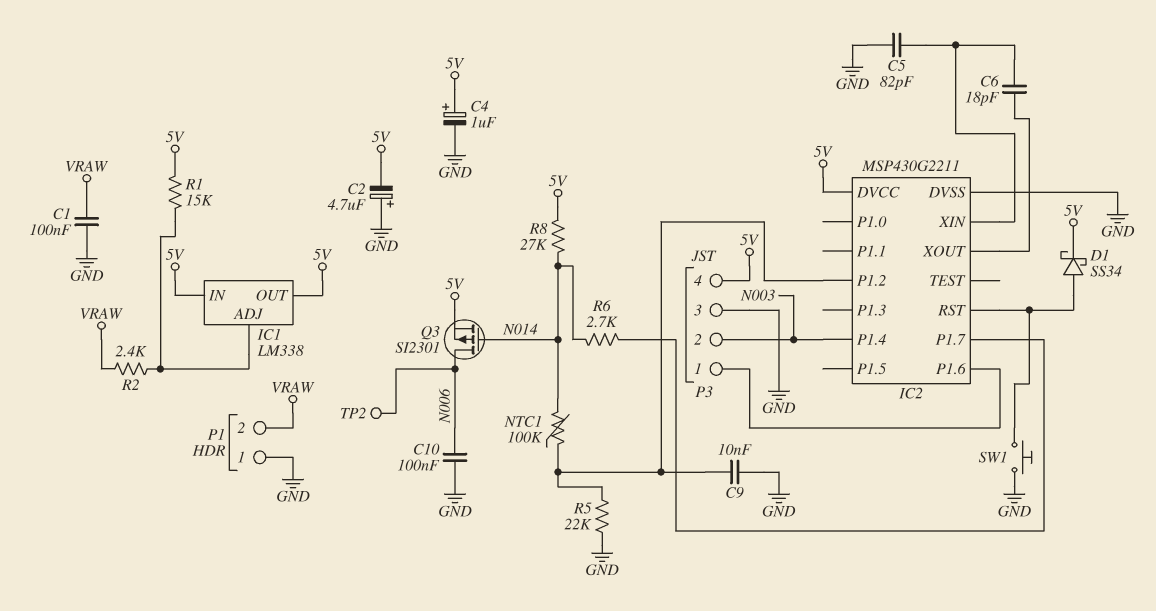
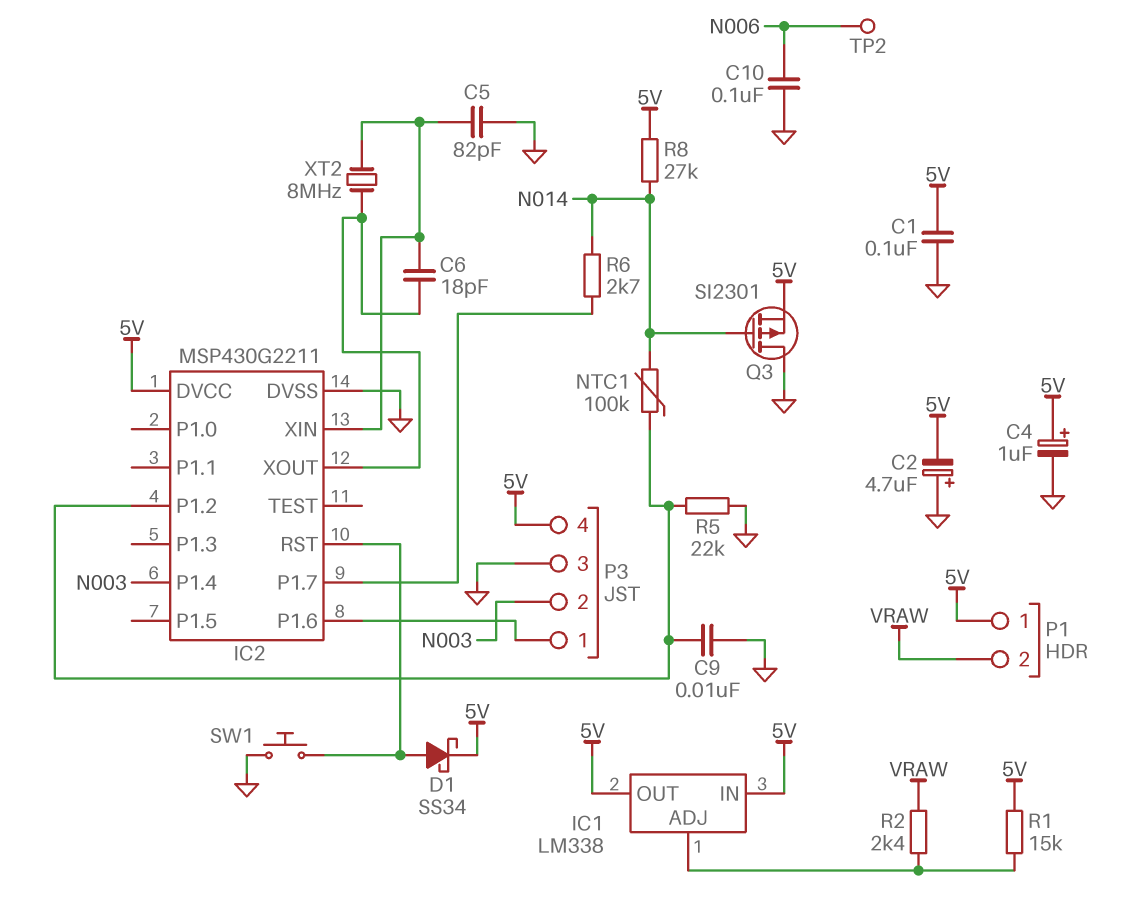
C1: 100nF (GND, VRAW) -> 100nF (5V, GND)
P1 pin 1: GND -> 5V
Q3: PMOS SI2301 (G N014, D N006, S 5V) -> PMOS SI2301 (G N014, D GND, S 5V)
XT2: none -> 8MHz (IC2/XIN, IC2/XOUT)

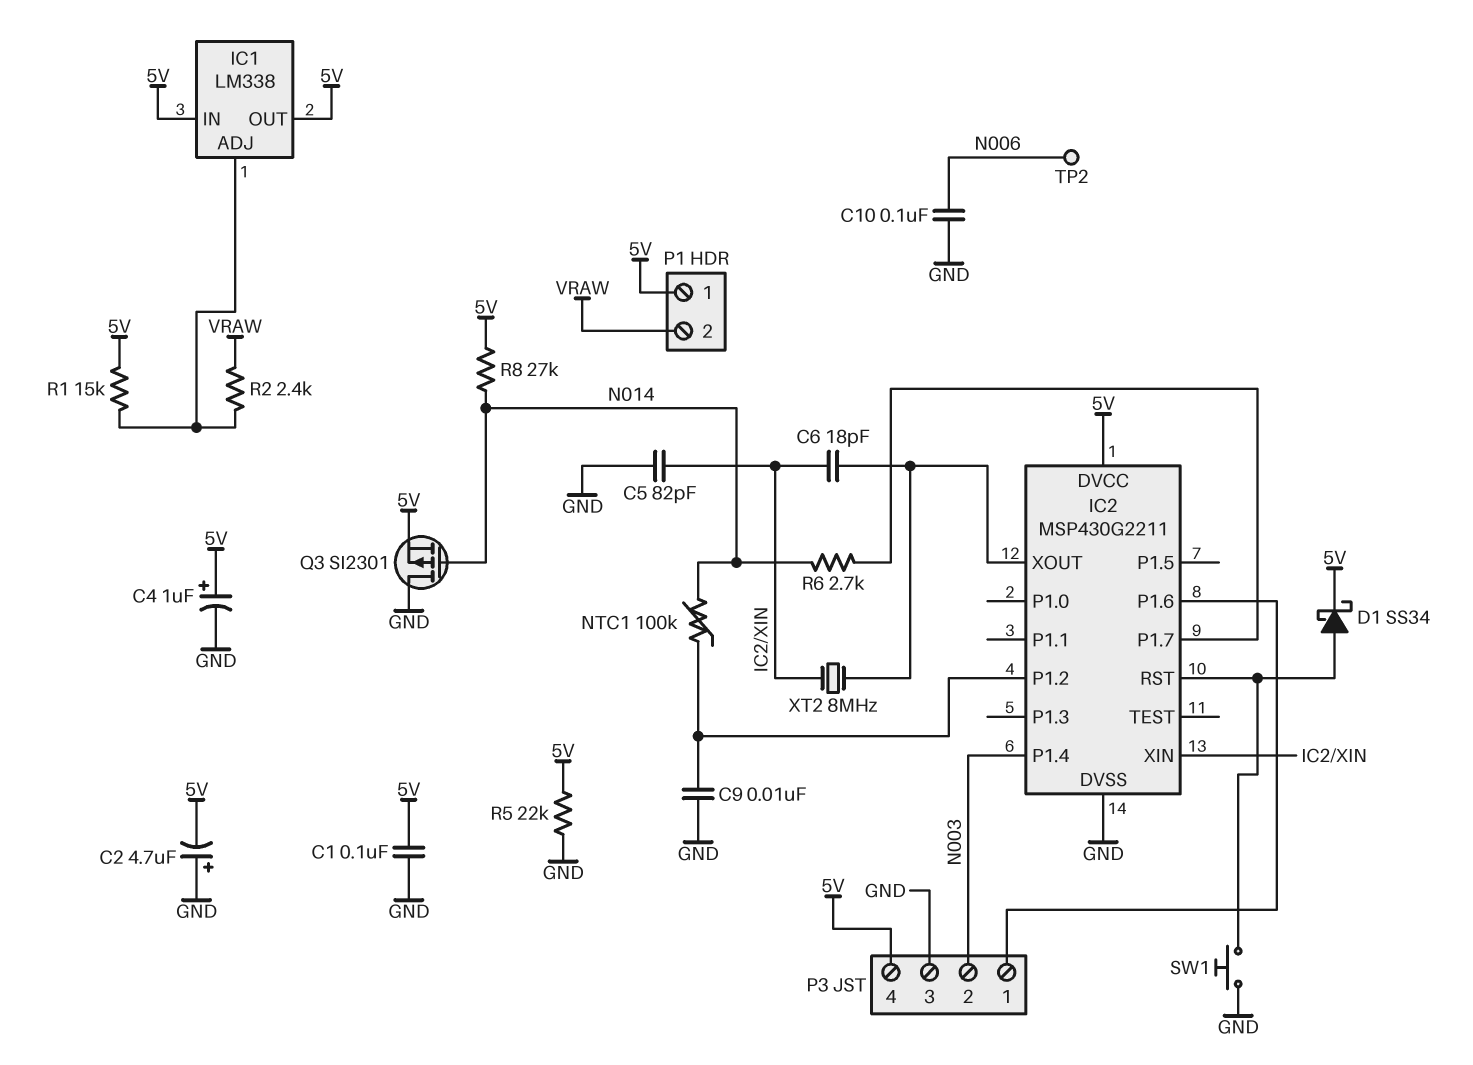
R5: 22k (GND, IC2/P1.2) -> 22k (5V, GND)

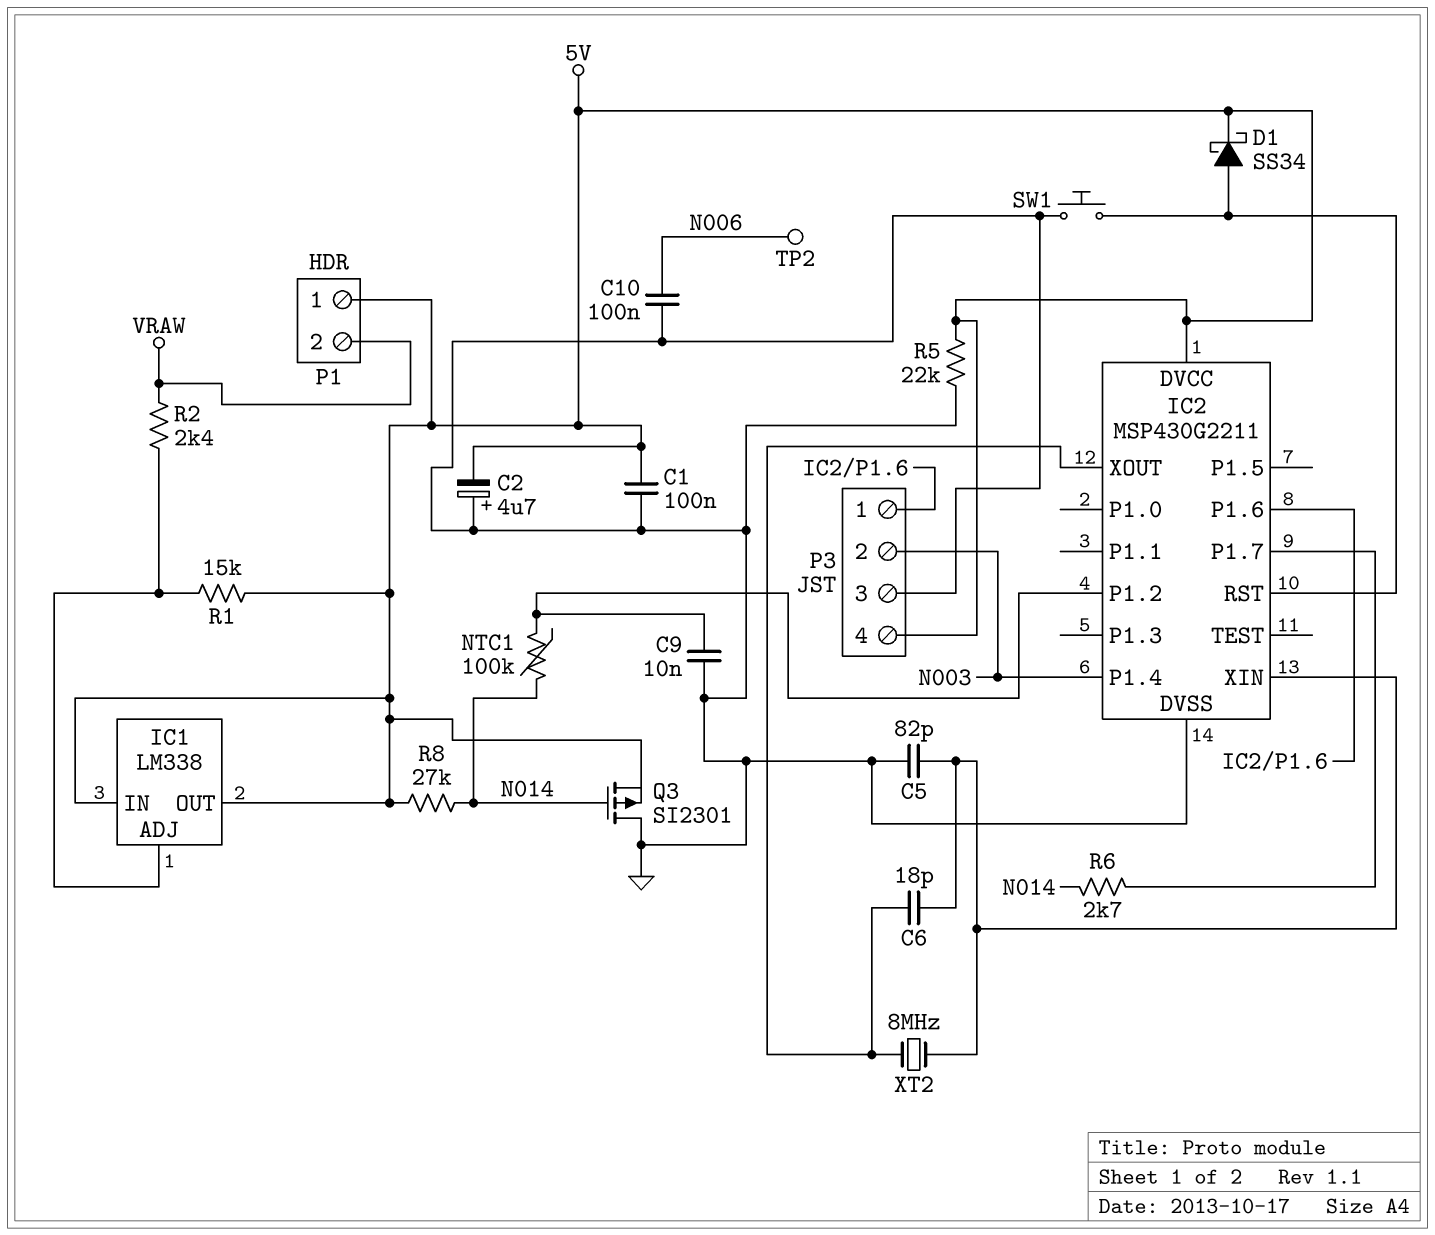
C4: 1uF (plus 5V, minus GND) -> none

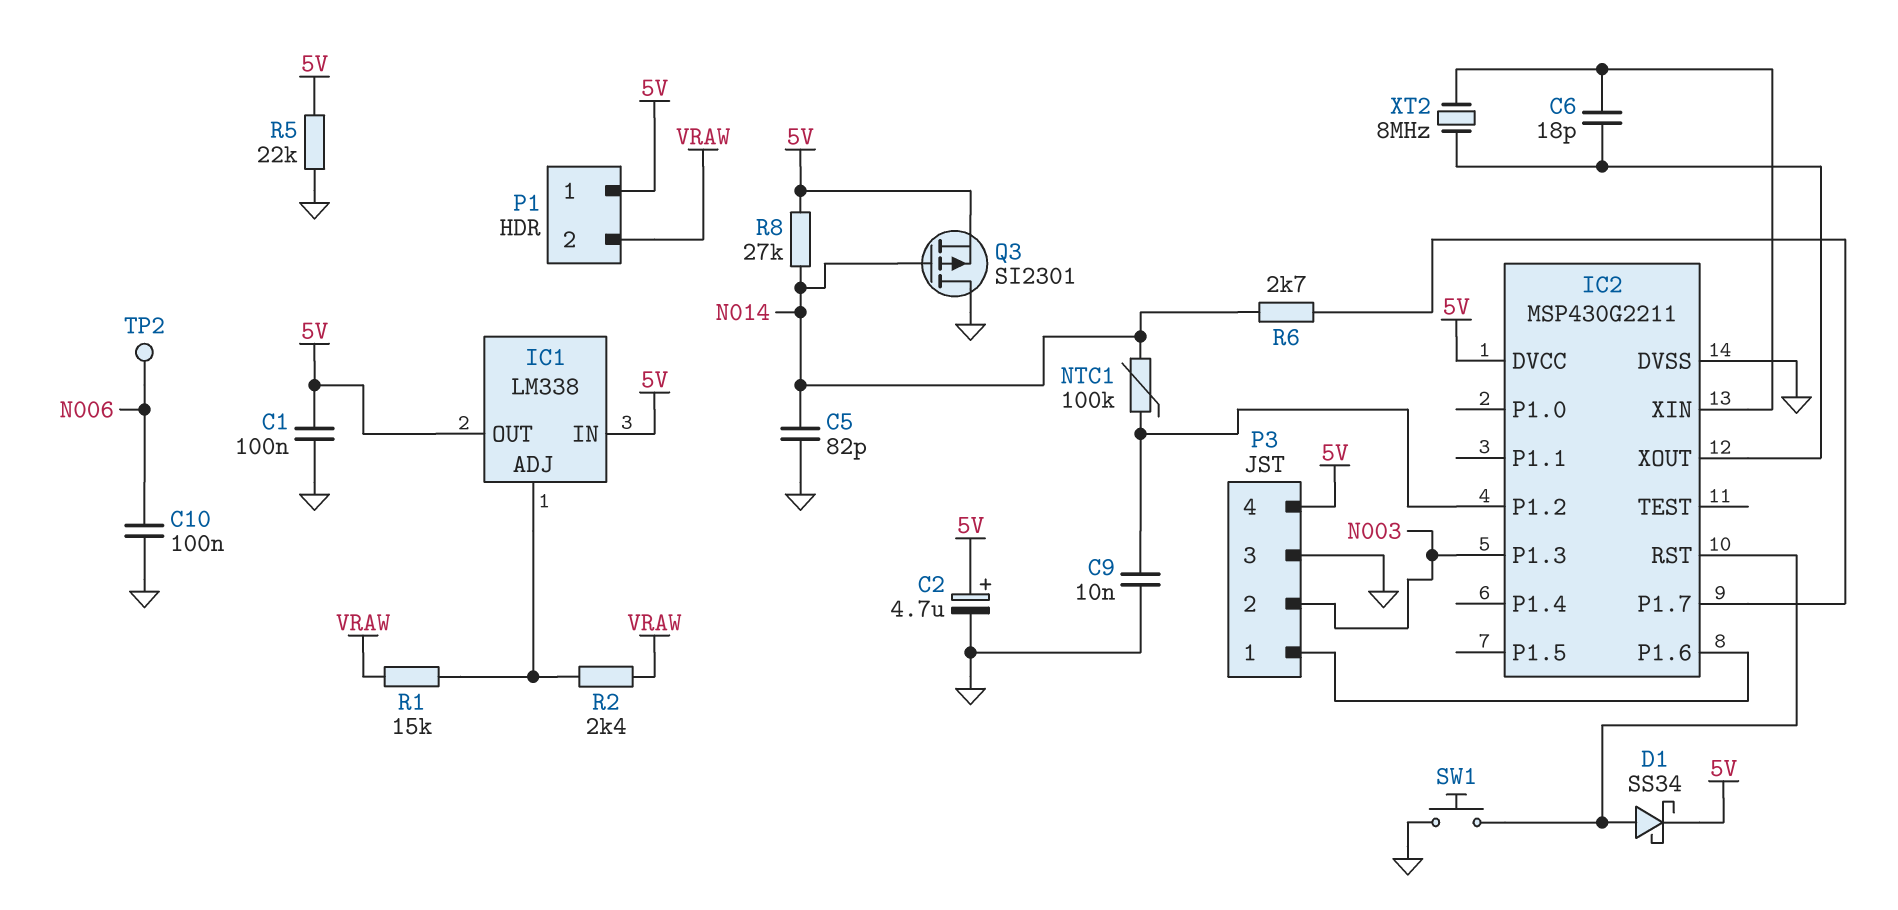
C2: 4.7uF (plus GND, minus 5V) -> 4.7uF (plus 5V, minus GND)
C5: 82pF (GND, IC2/XIN) -> 82pF (GND, N014)
IC2 pin P1.3: none -> N003
IC2 pin P1.4: N003 -> none
R1: 15k (5V, IC1/ADJ) -> 15k (IC1/ADJ, VRAW)

